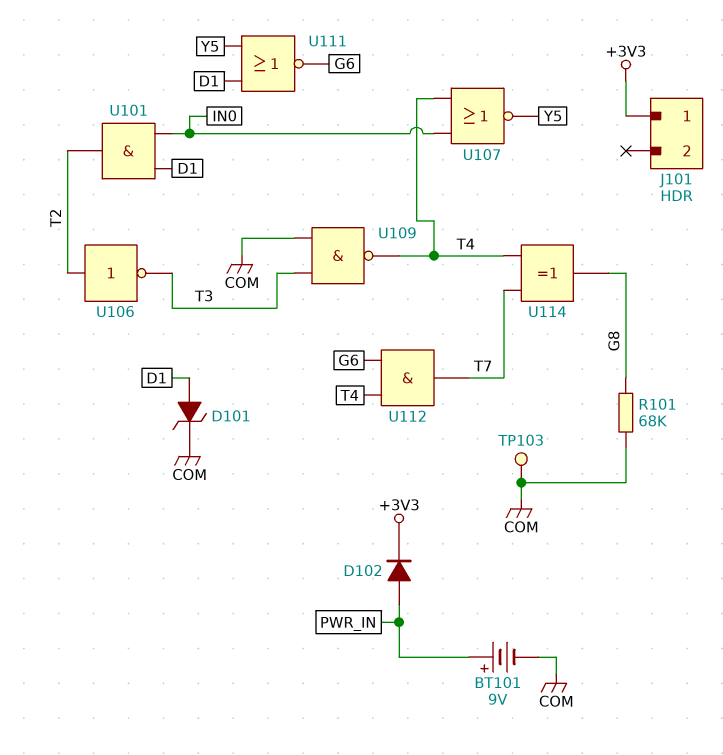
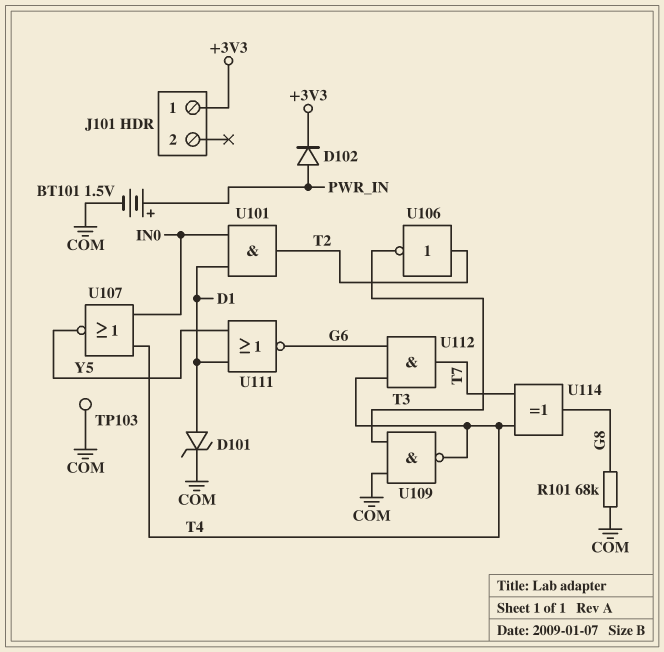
BT101: 9V (plus PWR_IN, minus COM) -> 1.5V (plus PWR_IN, minus COM)

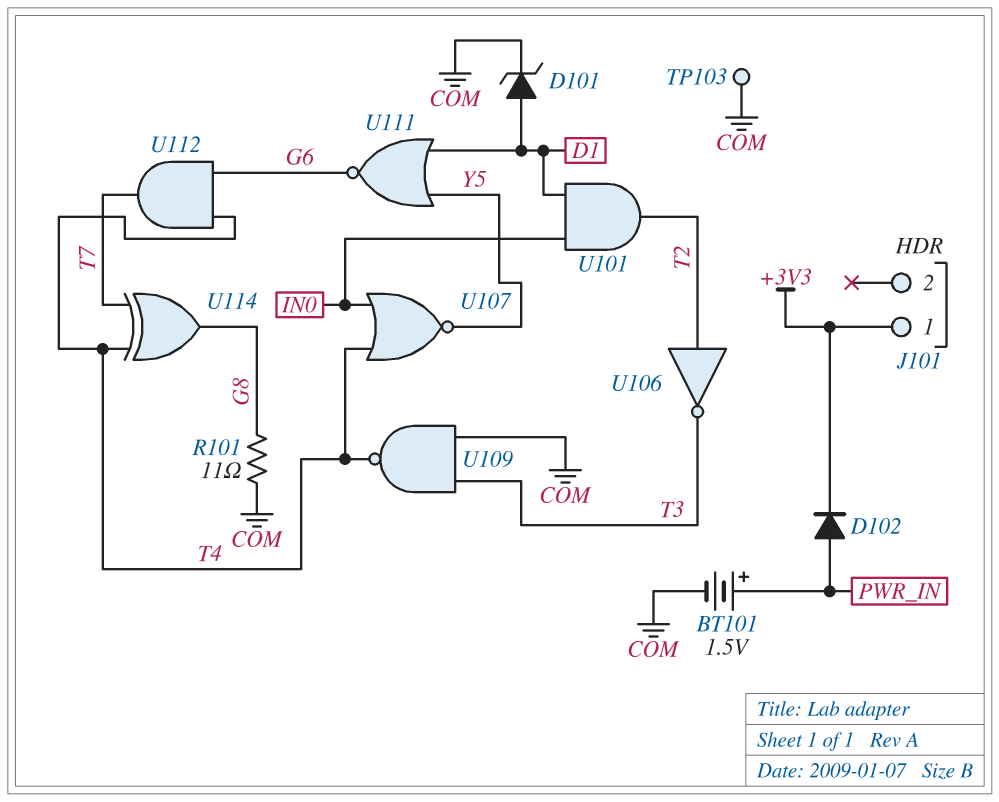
R101: 68k (COM, G8) -> 11 (COM, G8)

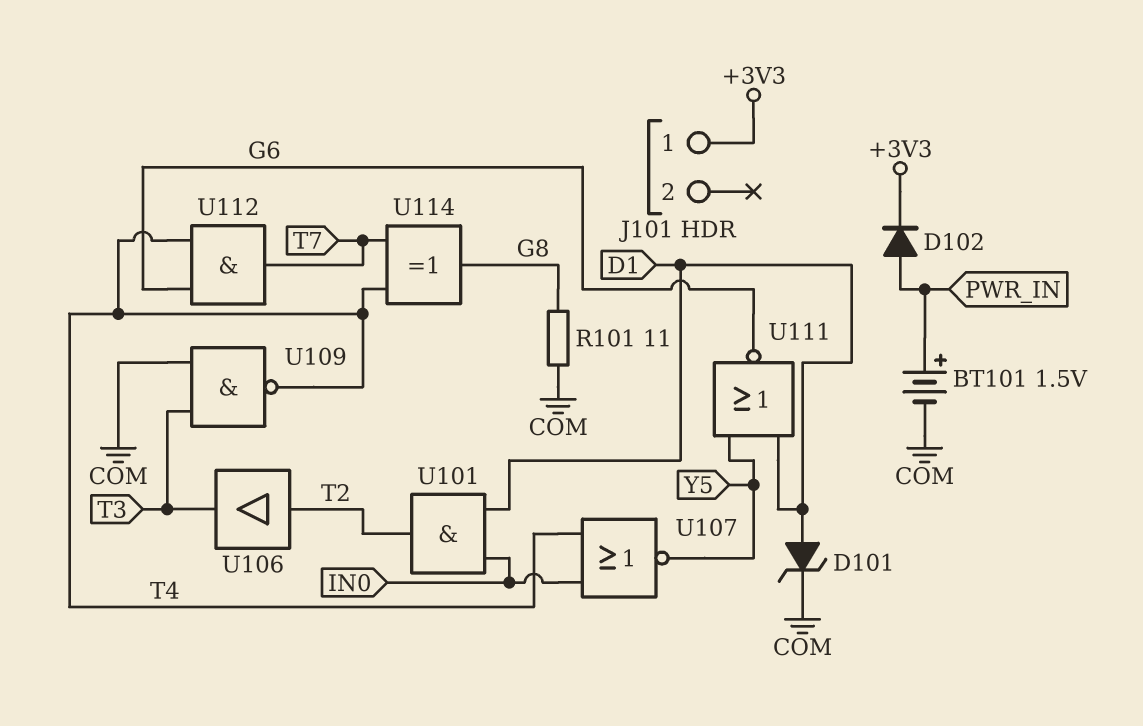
TP103: test point (COM) -> none
U106: NOT (in T2, out T3) -> buffer (in T2, out T3)

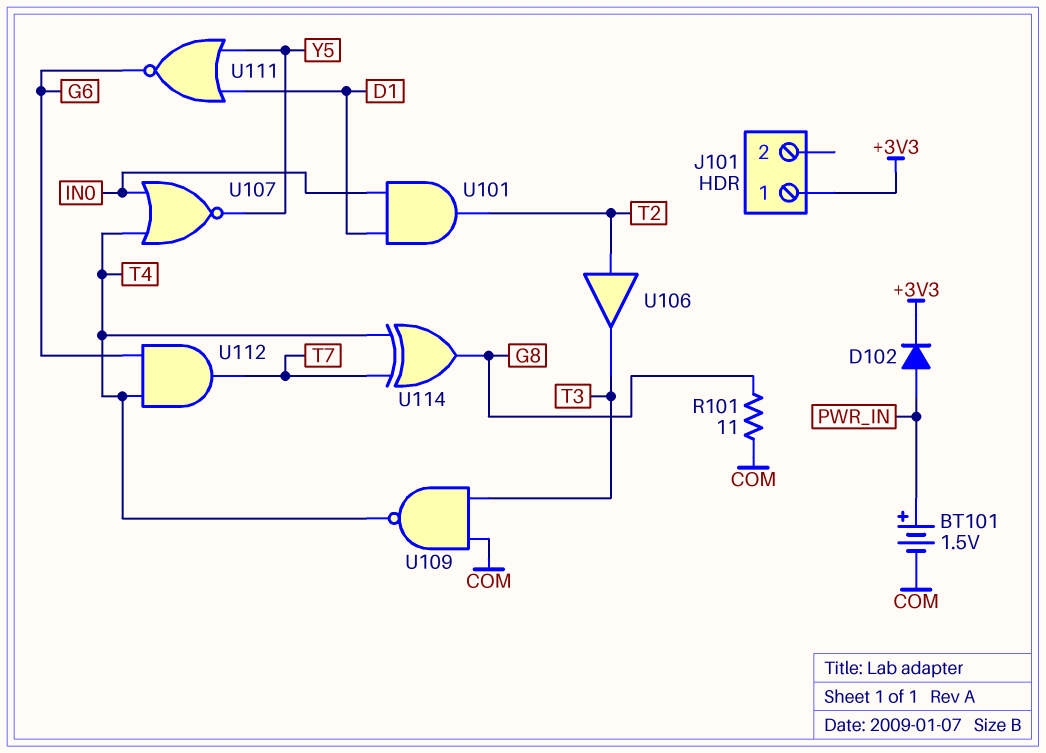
D101: zener (A D1, K COM) -> none

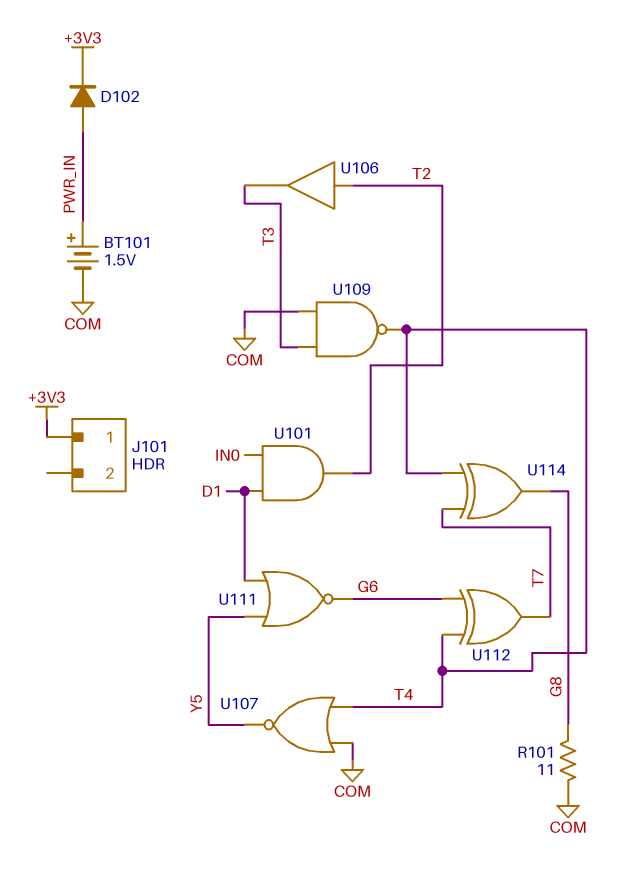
U107: NOR (in IN0, in T4, out Y5) -> NOR (in COM, in T4, out Y5)
U112: AND (in G6, in T4, out T7) -> XOR (in G6, in T4, out T7)

